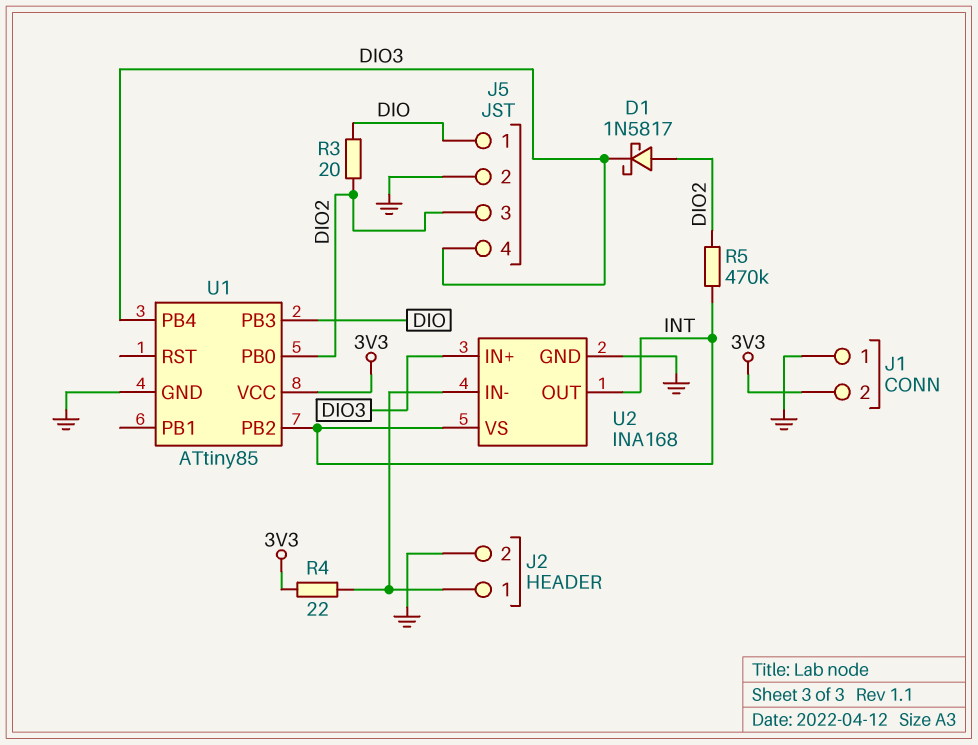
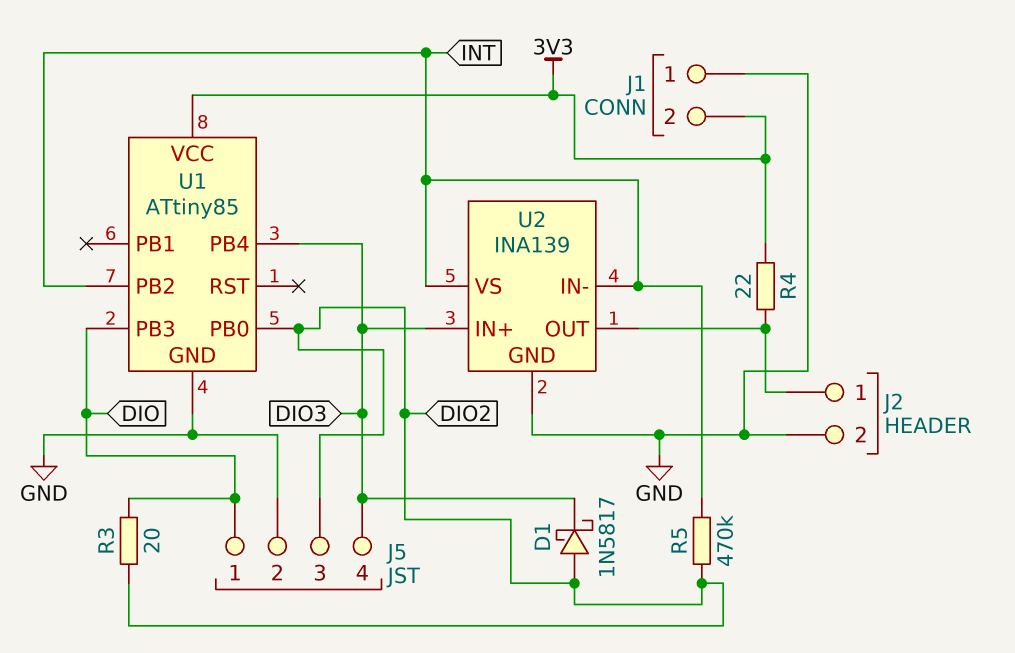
U2: INA168 -> INA139
U2 pin IN-: J2/1 -> INT
U2 pin OUT: INT -> J2/1

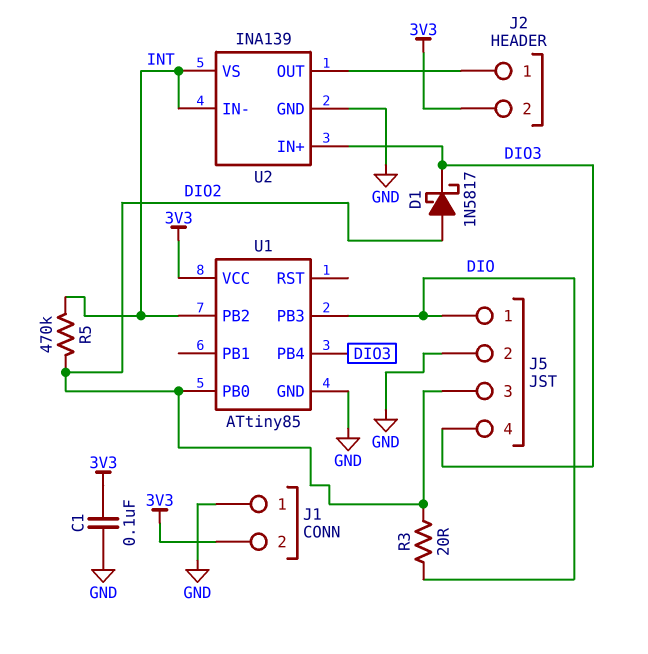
C1: none -> 100nF (3V3, GND)
J2 pin 2: GND -> 3V3
R4: 22 (3V3, J2/1) -> none

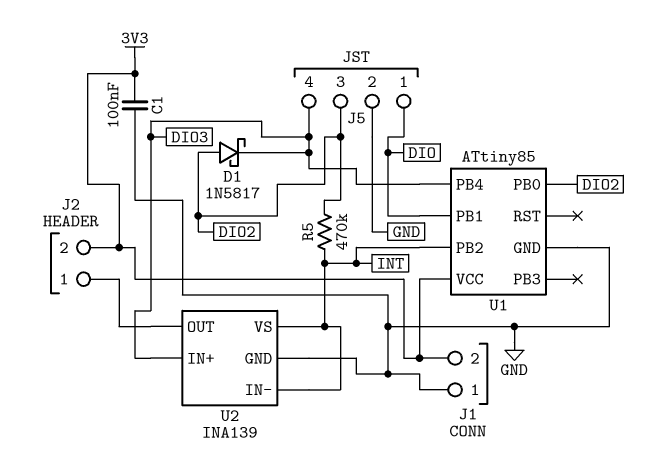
R3: 20 (DIO, DIO2) -> none
U1 pin PB1: none -> DIO
U1 pin PB3: DIO -> none

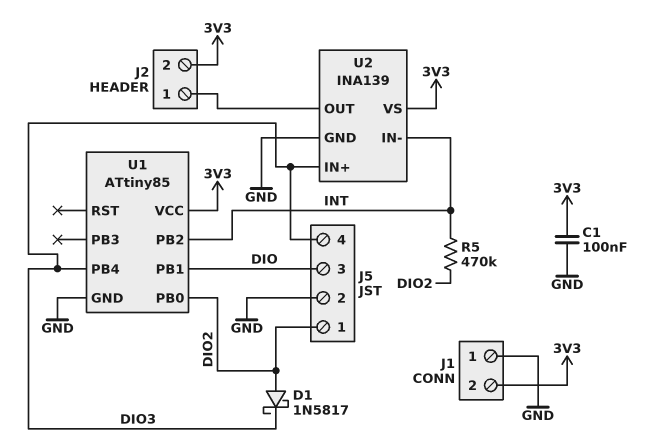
J5 pin 1: DIO -> DIO2
J5 pin 3: DIO2 -> DIO
U2 pin VS: INT -> 3V3

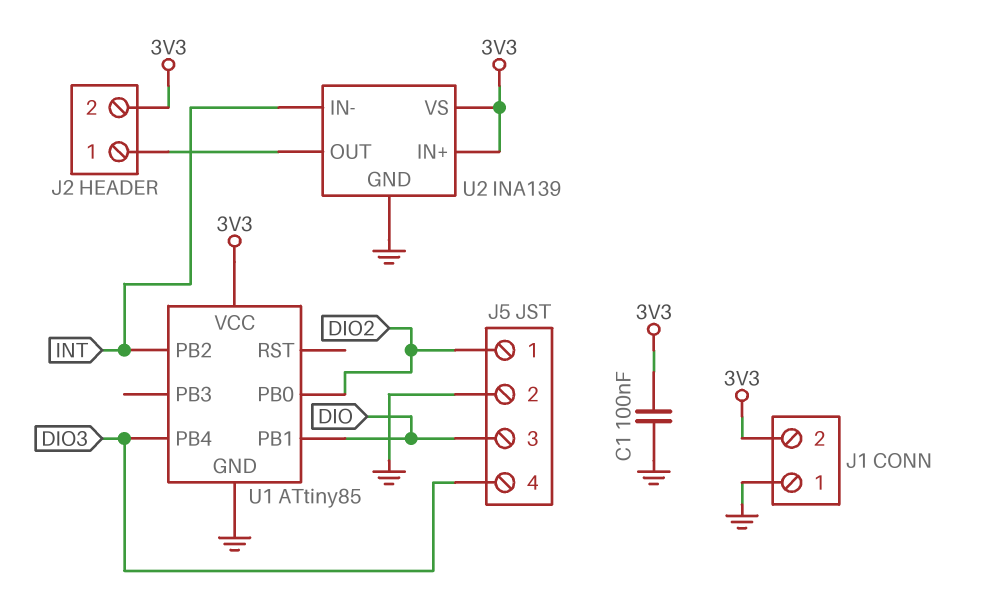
D1: schottky 1N5817 (A DIO2, K DIO3) -> none
R5: 470k (DIO2, INT) -> none
U2 pin IN+: DIO3 -> 3V3

